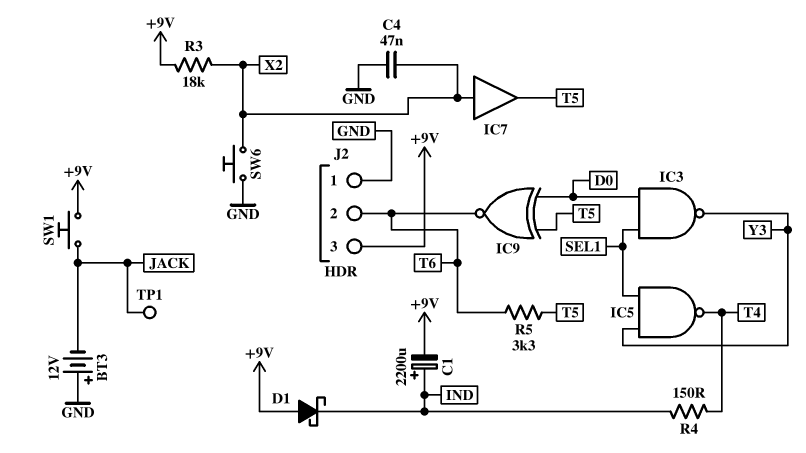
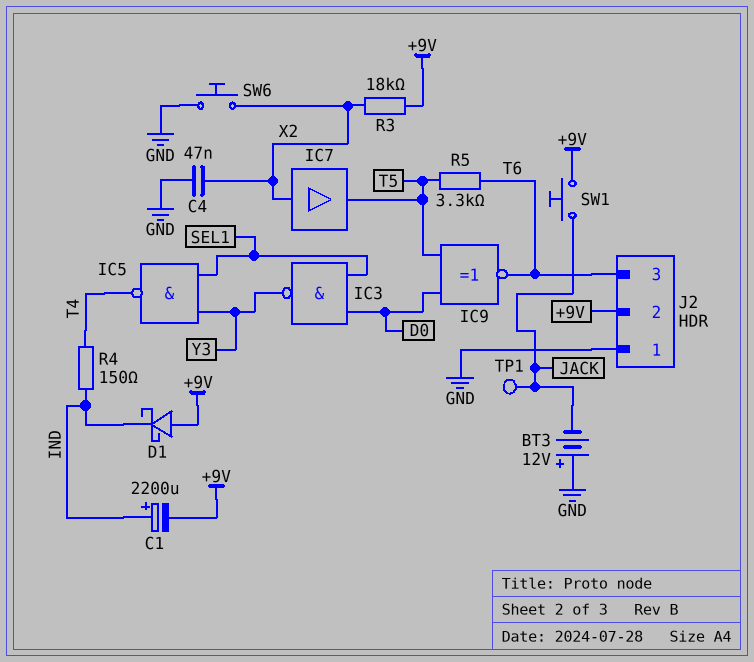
J2 pin 2: T6 -> +9V
J2 pin 3: +9V -> T6

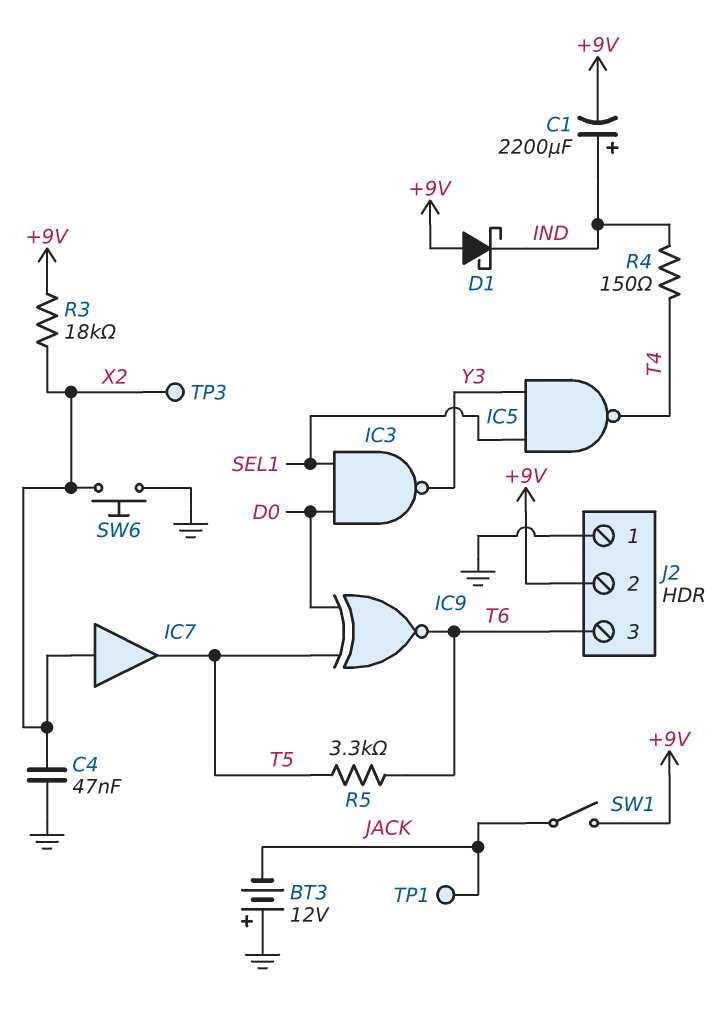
SW1: button (+9V, JACK) -> switch (+9V, JACK)
TP3: none -> test point (X2)

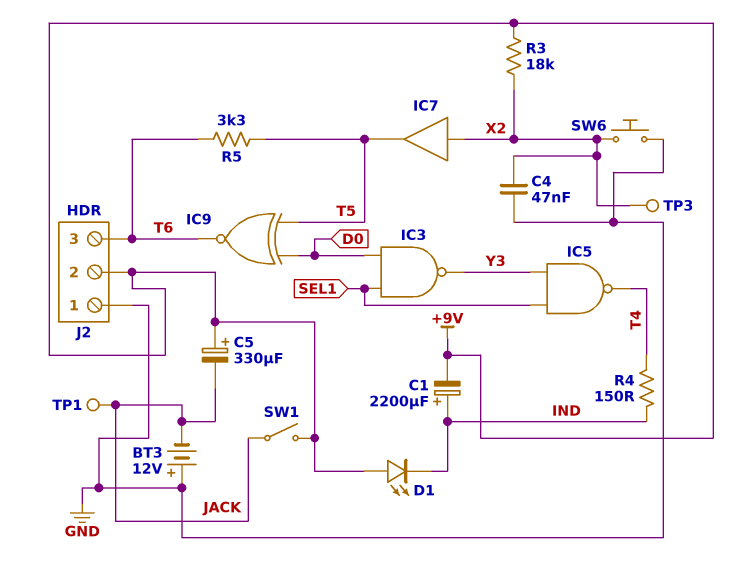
C5: none -> 330uF (plus +9V, minus JACK)
D1: schottky (A +9V, K IND) -> LED (A +9V, K IND)

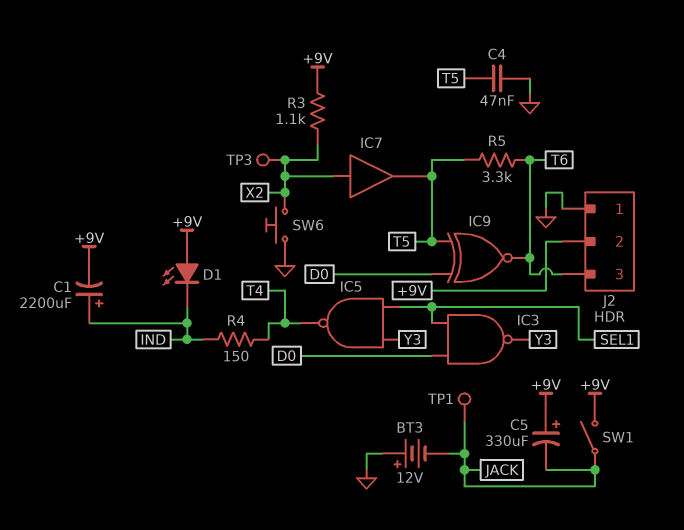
C4: 47nF (GND, X2) -> 47nF (GND, T5)
R3: 18k (+9V, X2) -> 1.1k (+9V, X2)

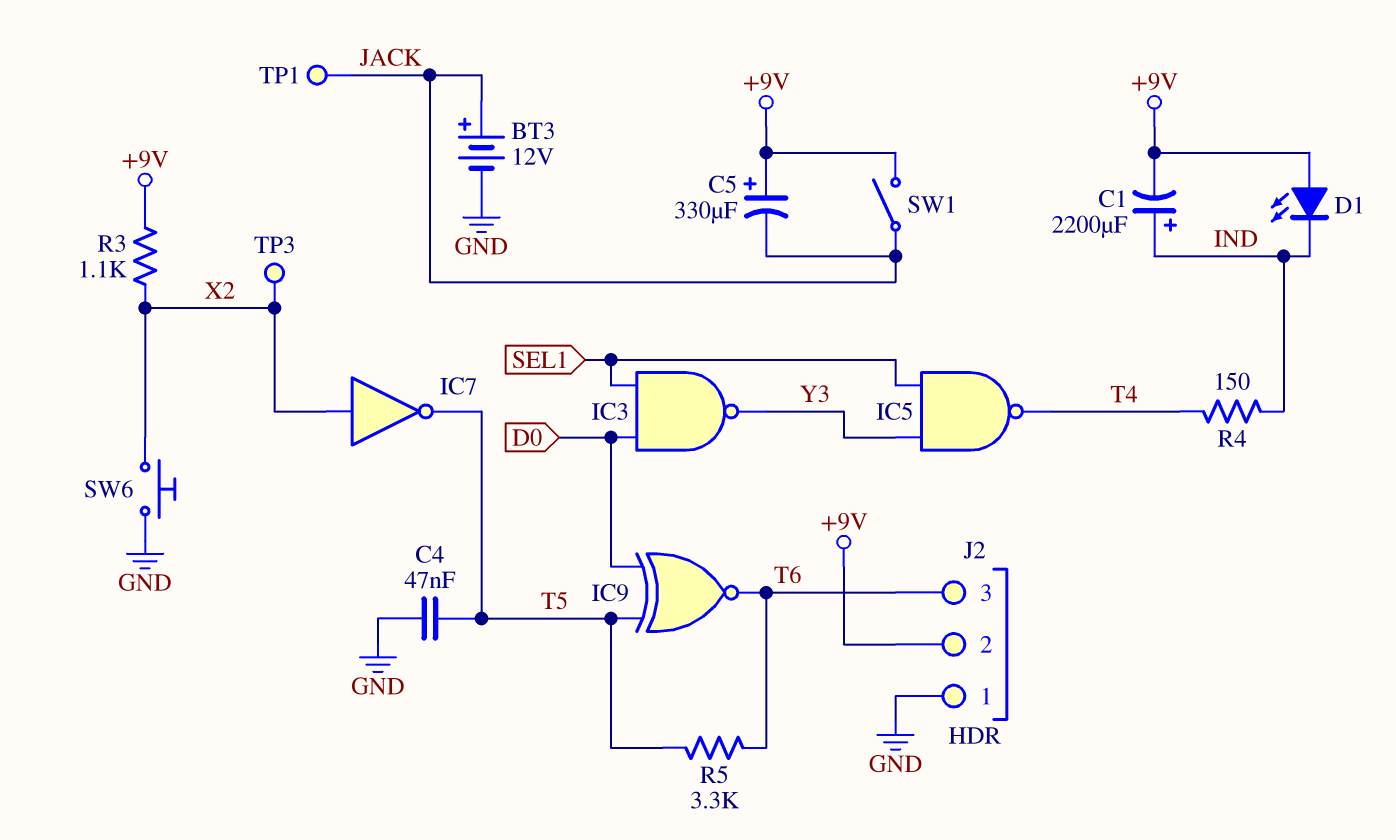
BT3: 12V (plus GND, minus JACK) -> 12V (plus JACK, minus GND)
IC7: buffer (in X2, out T5) -> NOT (in X2, out T5)

